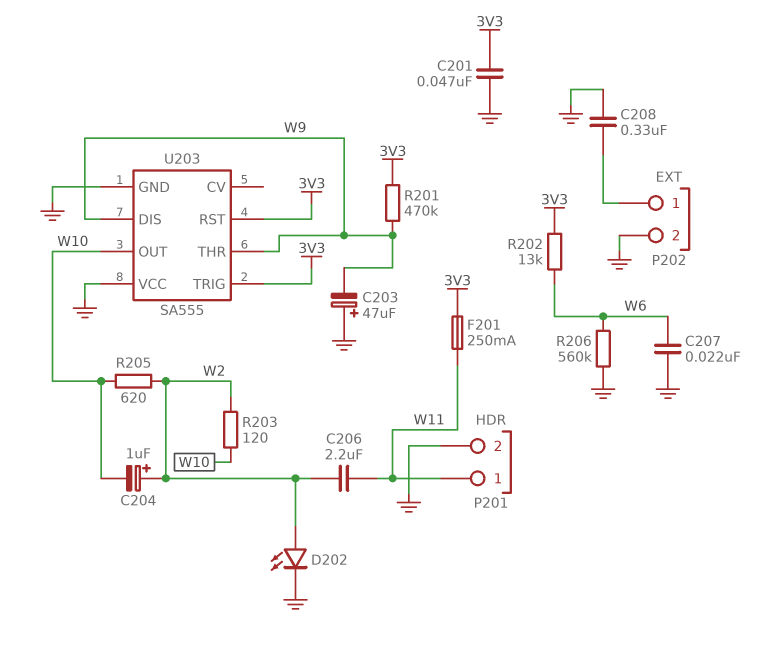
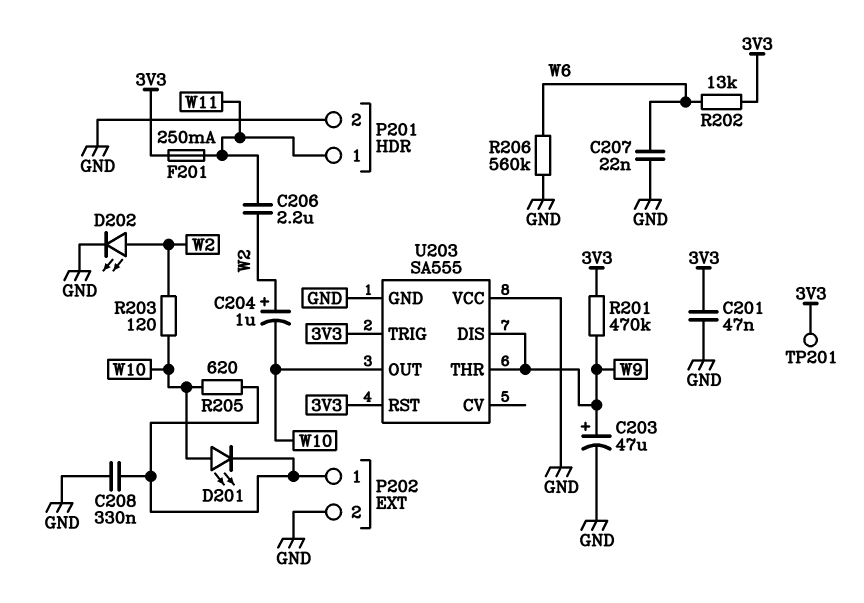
C203: 47uF (plus GND, minus W9) -> 47uF (plus W9, minus GND)
D201: none -> LED (A W10, K P202/1)
R205: 620 (W2, W10) -> 620 (P202/1, W10)
TP201: none -> test point (3V3)

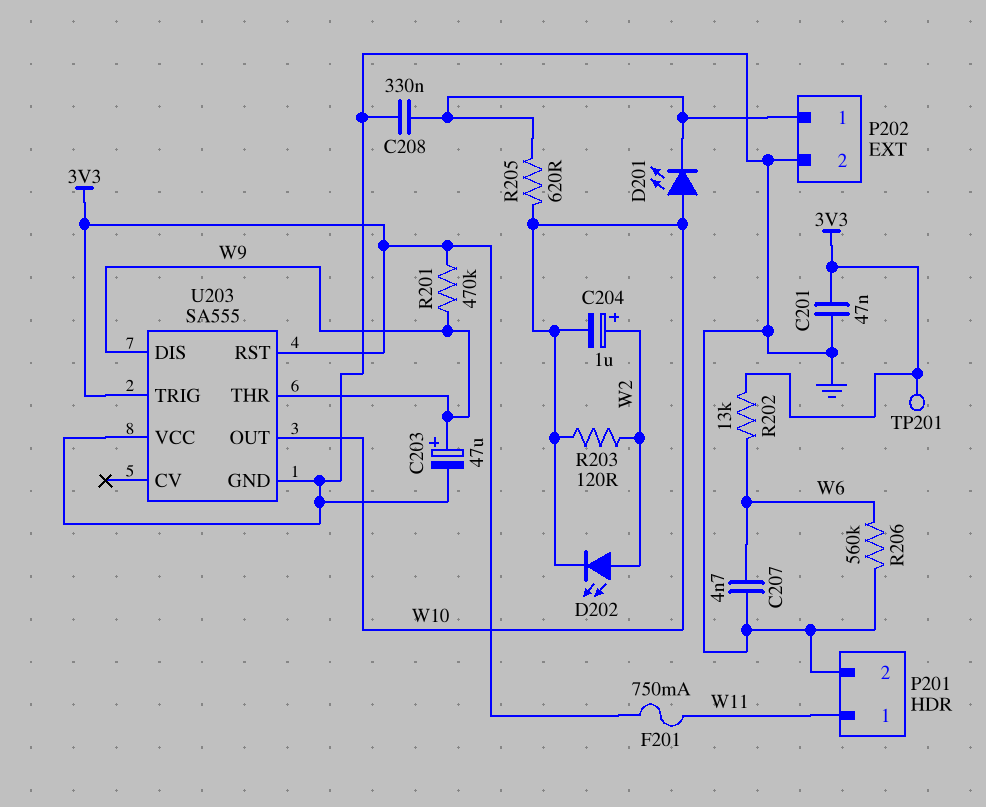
C206: 2.2uF (W2, W11) -> none
C207: 22nF (GND, W6) -> 4.7nF (GND, W6)
D202: LED (A W2, K GND) -> LED (A W2, K W10)
F201: 250mA (3V3, W11) -> 750mA (3V3, W11)

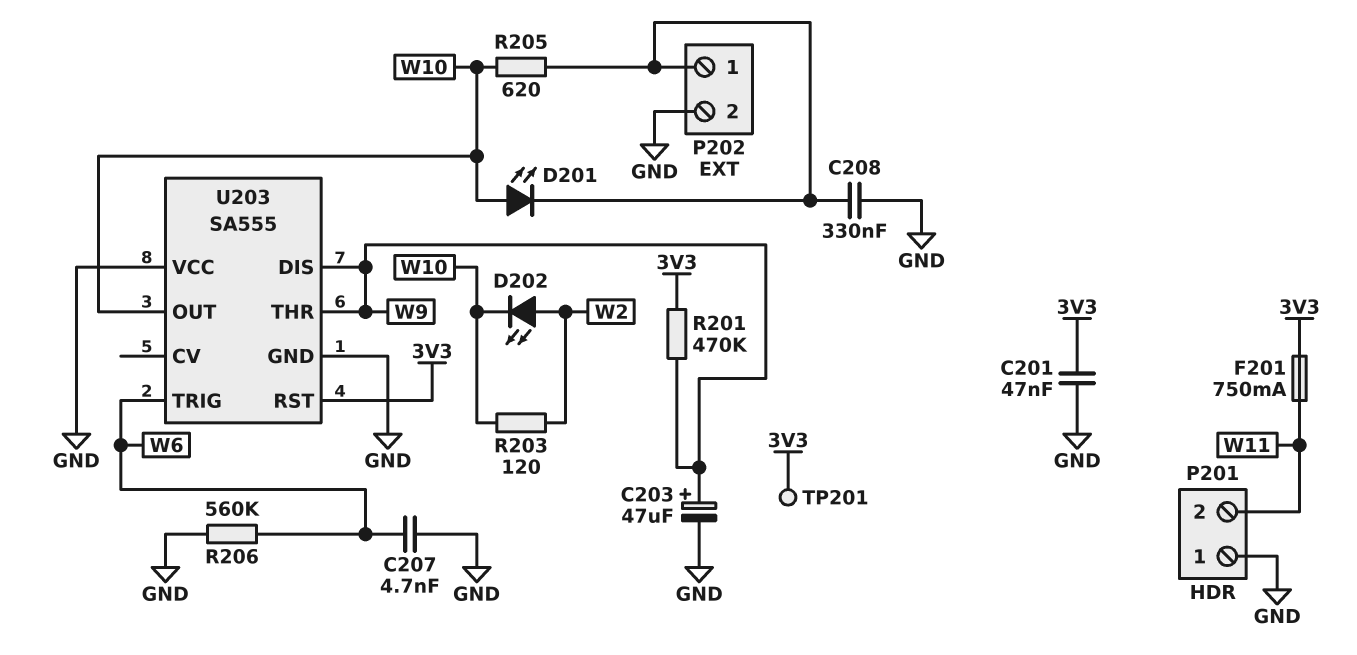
C204: 1uF (plus W2, minus W10) -> none
P201 pin 1: W11 -> GND
P201 pin 2: GND -> W11
R202: 13k (3V3, W6) -> none
U203 pin TRIG: 3V3 -> W6

